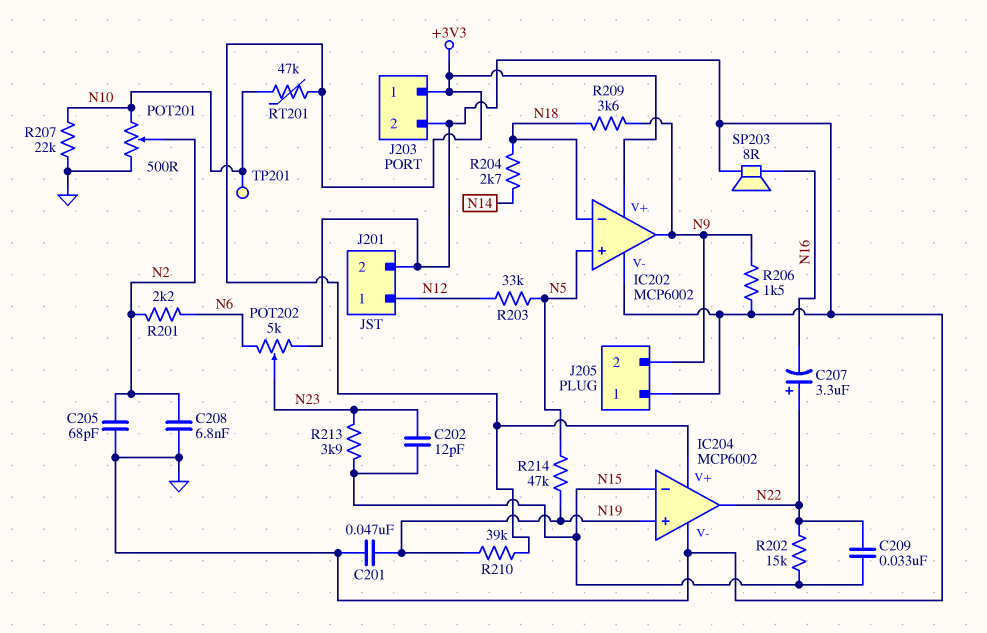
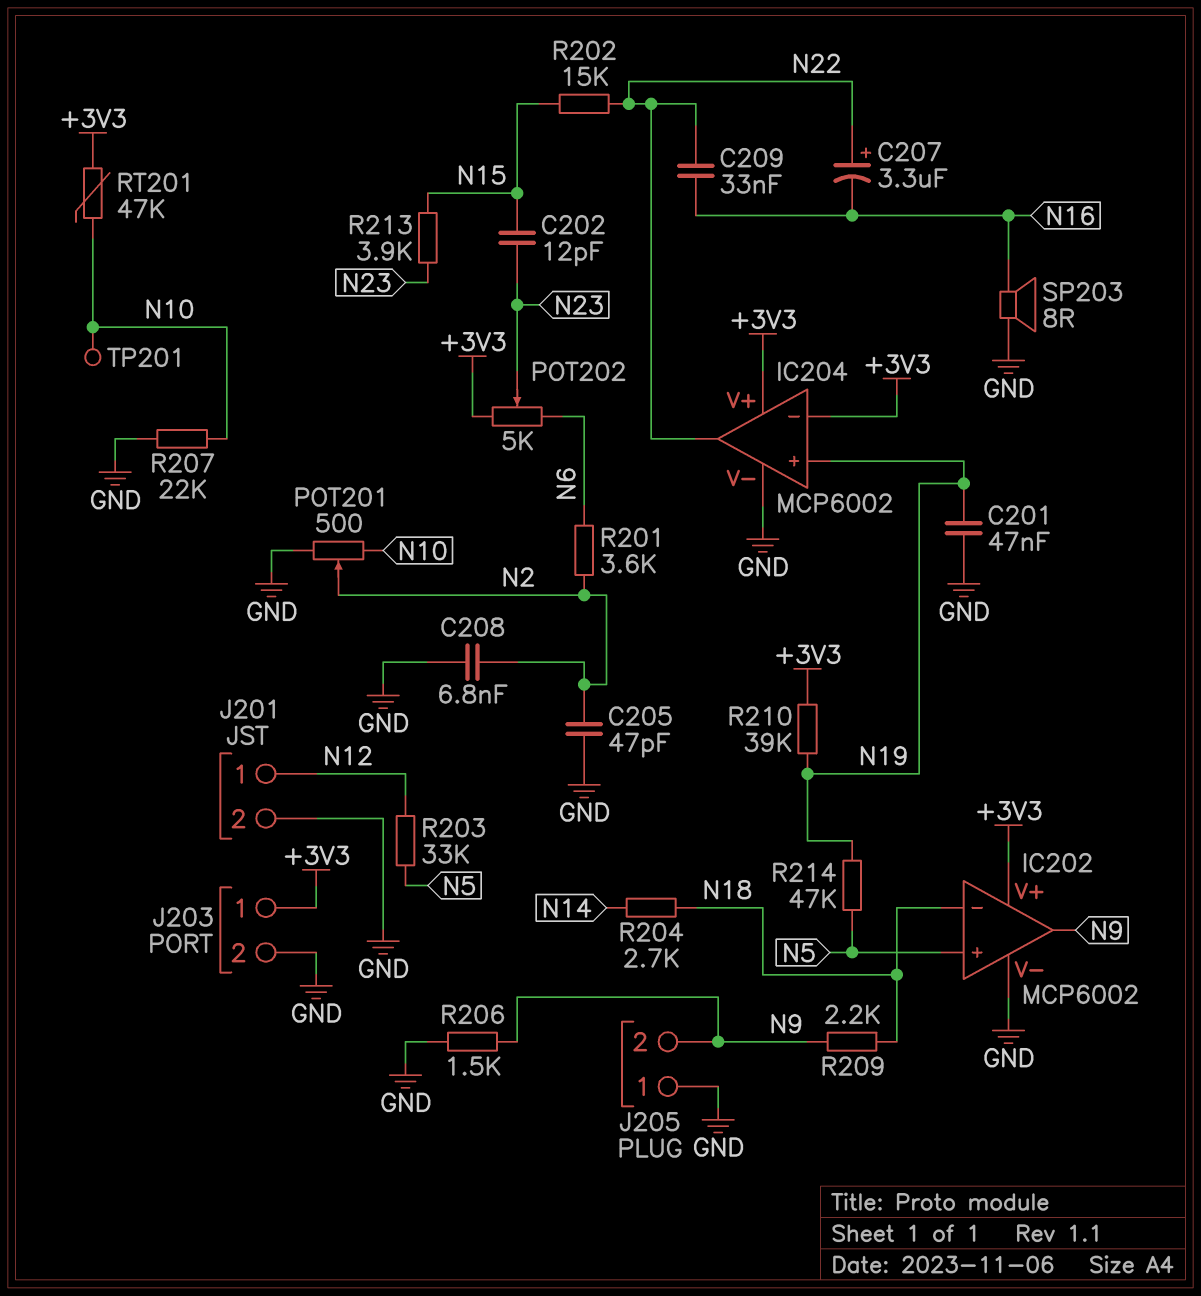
C205: 68pF (GND, N2) -> 47pF (GND, N2)
C209: 33nF (N15, N22) -> 33nF (N16, N22)
IC204 pin in-: N15 -> +3V3
POT202: 5k (GND, N6, wiper N23) -> 5k (+3V3, N6, wiper N23)
R201: 2.2k (N2, N6) -> 3.6k (N2, N6)
R209: 3.6k (N9, N18) -> 2.2k (N9, N18)

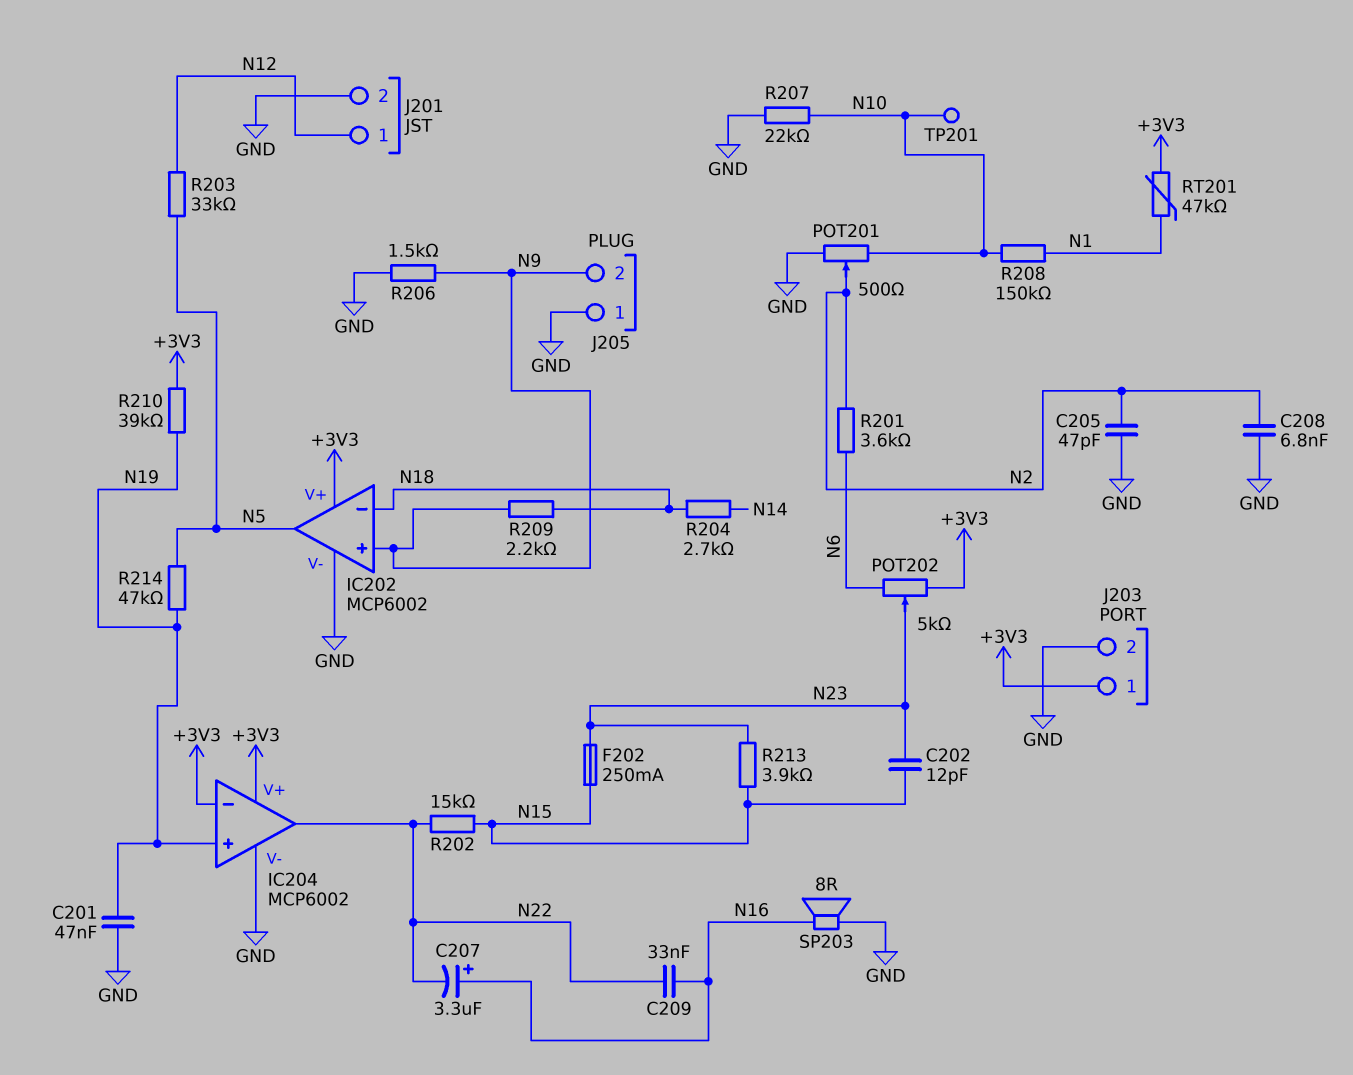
C207: 3.3uF (plus N22, minus N16) -> 3.3uF (plus N16, minus N22)
F202: none -> 250mA (N15, N23)
IC202 pin in+: N5 -> N9
IC202 pin out: N9 -> N5
R208: none -> 150k (N1, N10)
RT201: 47k (+3V3, N10) -> 47k (+3V3, N1)

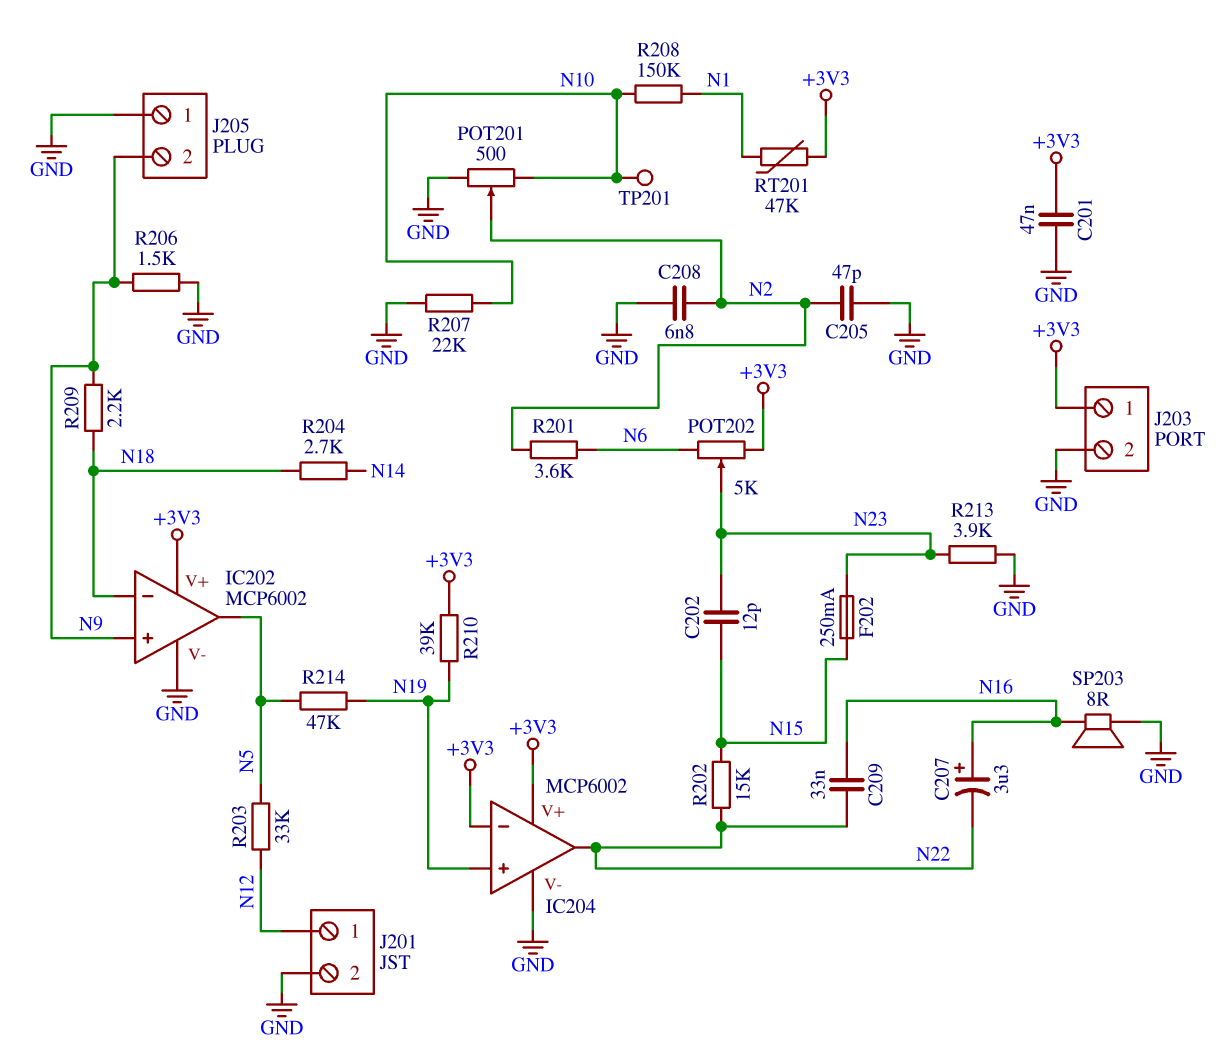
C201: 47nF (GND, N19) -> 47nF (+3V3, GND)
R213: 3.9k (N15, N23) -> 3.9k (GND, N23)

